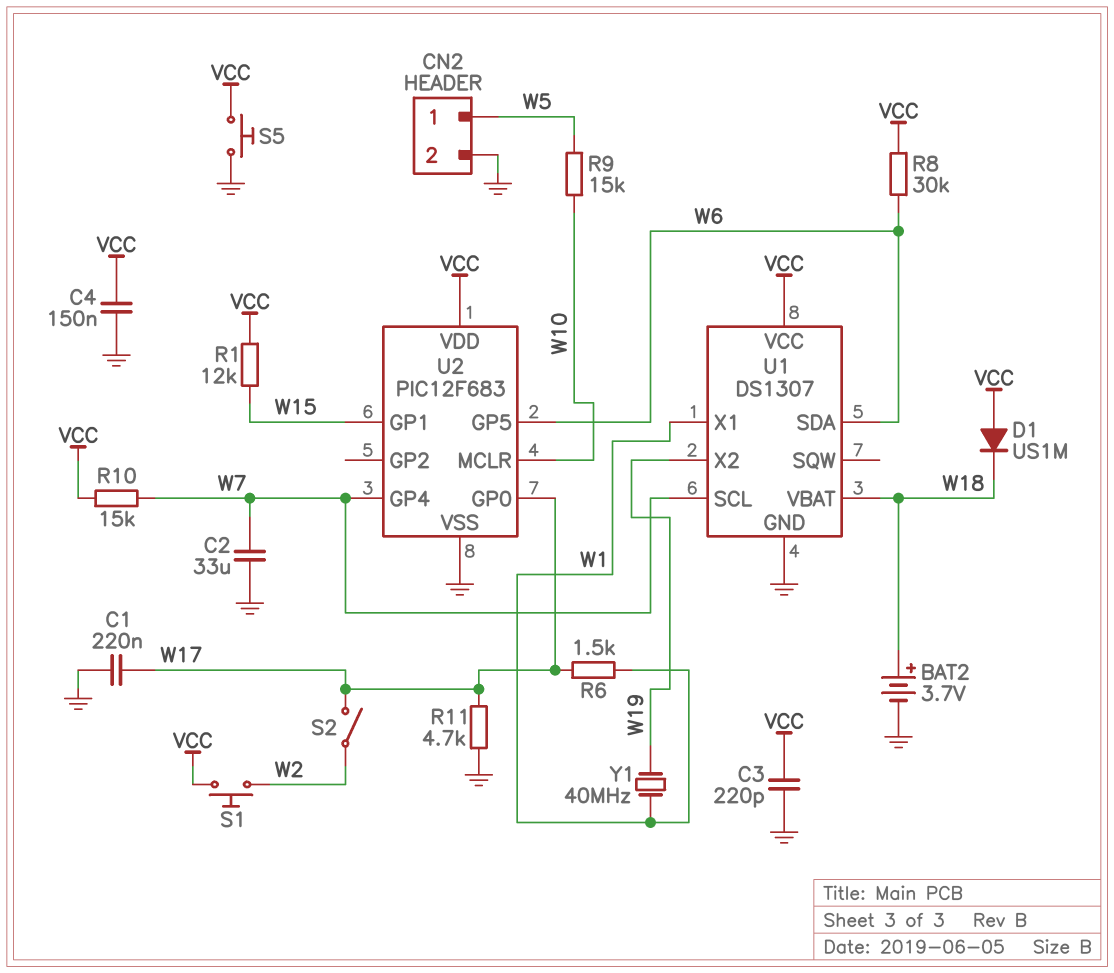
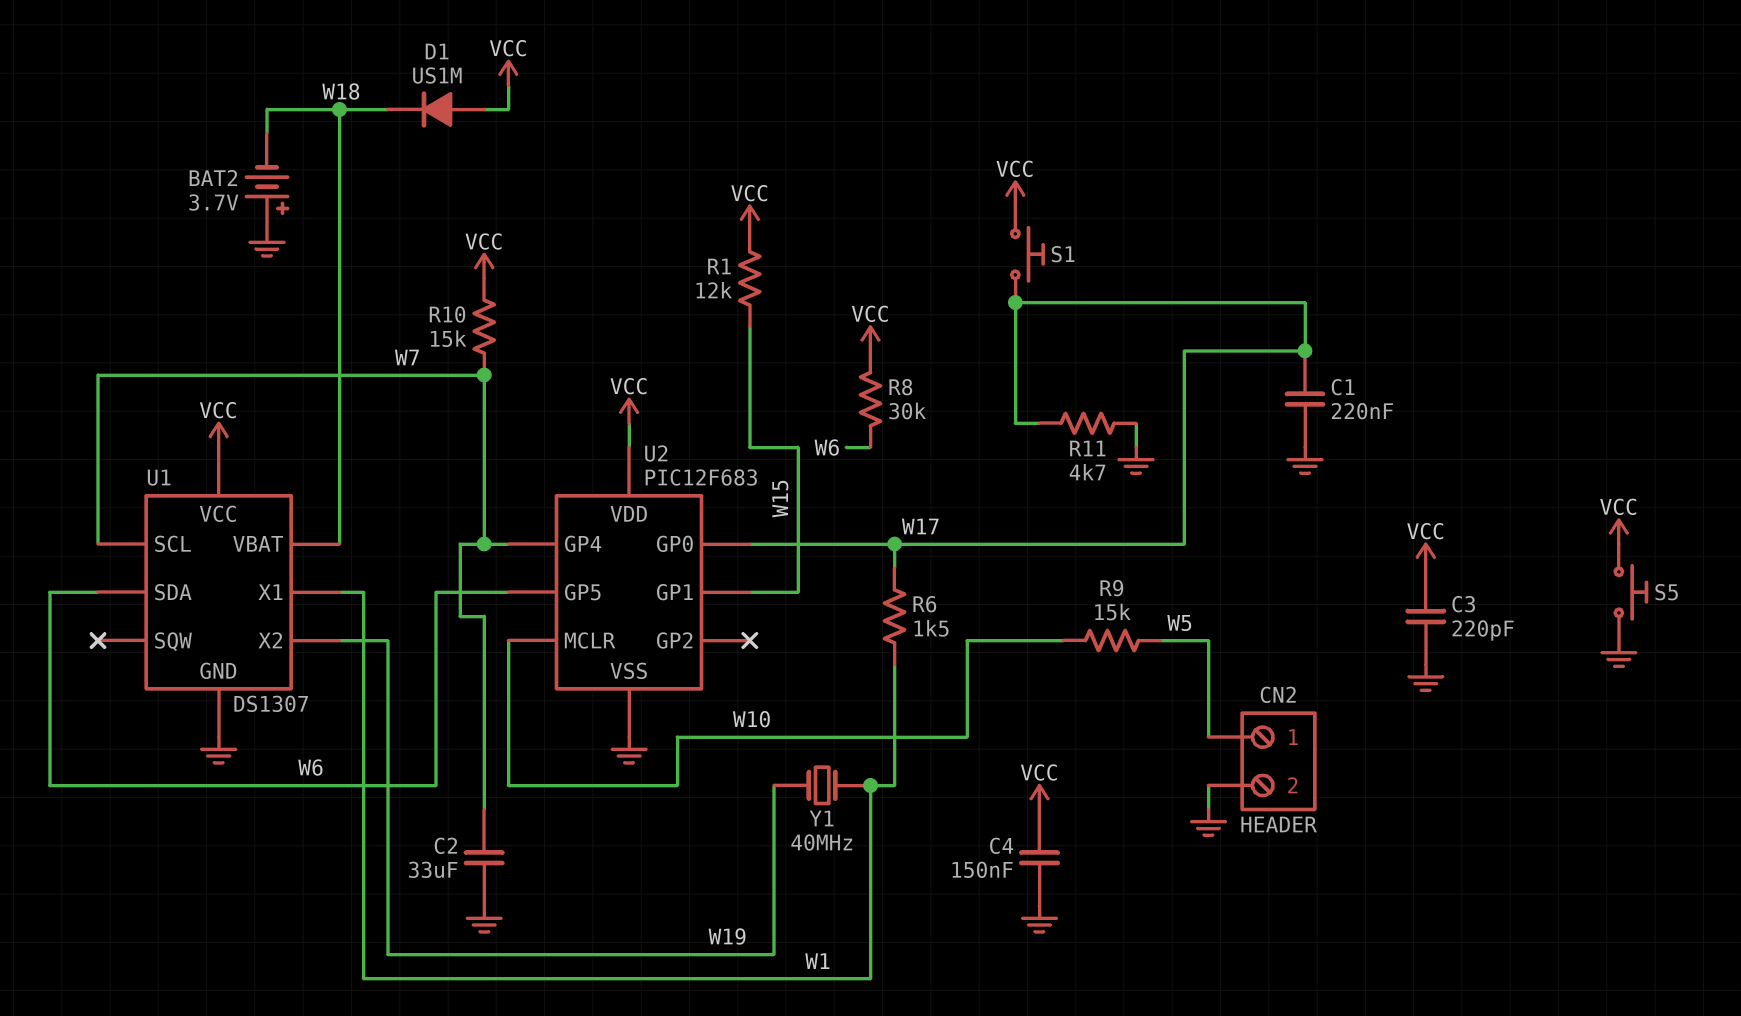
BAT2: 3.7V (plus W18, minus GND) -> 3.7V (plus GND, minus W18)
S1: button (VCC, W2) -> button (VCC, W17)
S2: switch (W2, W17) -> none

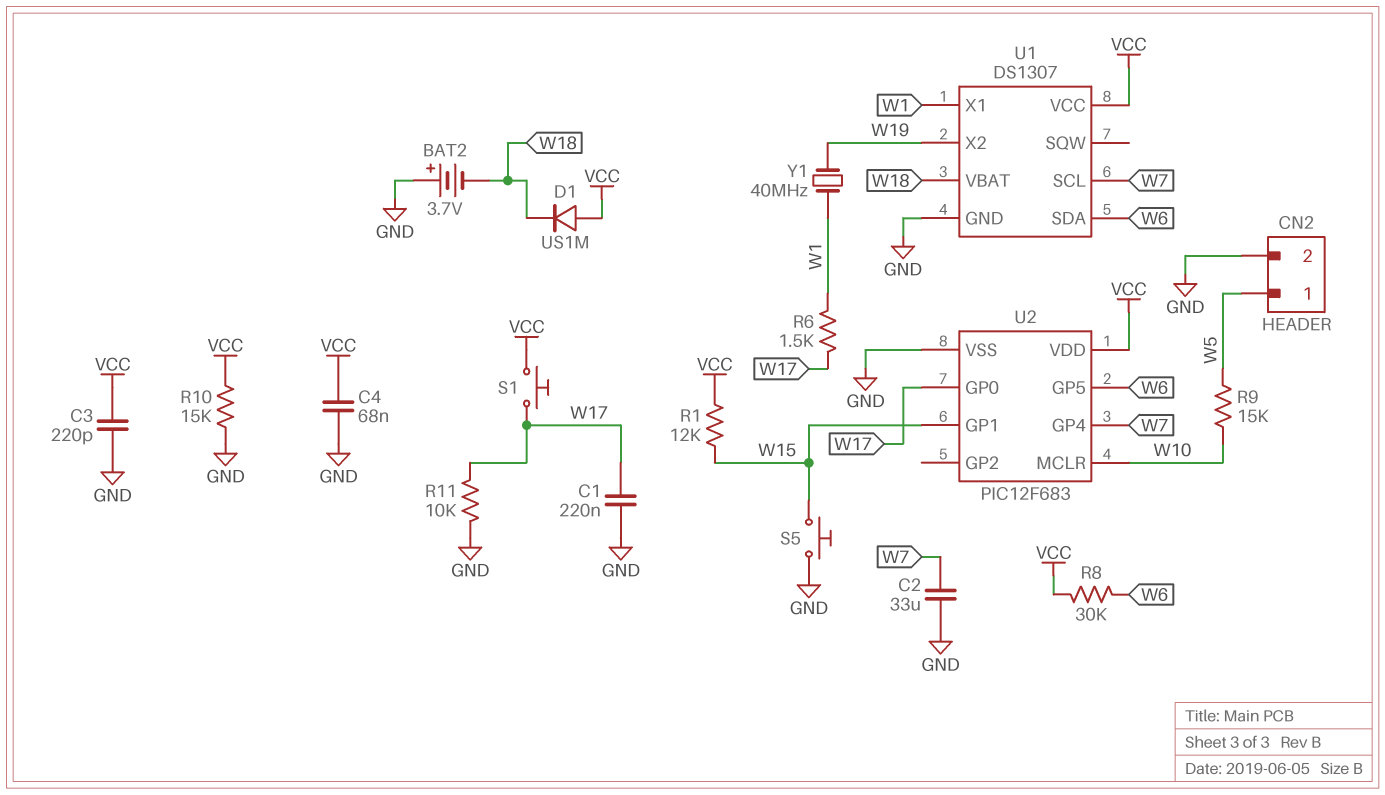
C4: 150nF (GND, VCC) -> 68nF (GND, VCC)
R10: 15k (VCC, W7) -> 15k (GND, VCC)
R11: 4.7k (GND, W17) -> 10k (GND, W17)
S5: button (GND, VCC) -> button (GND, W15)

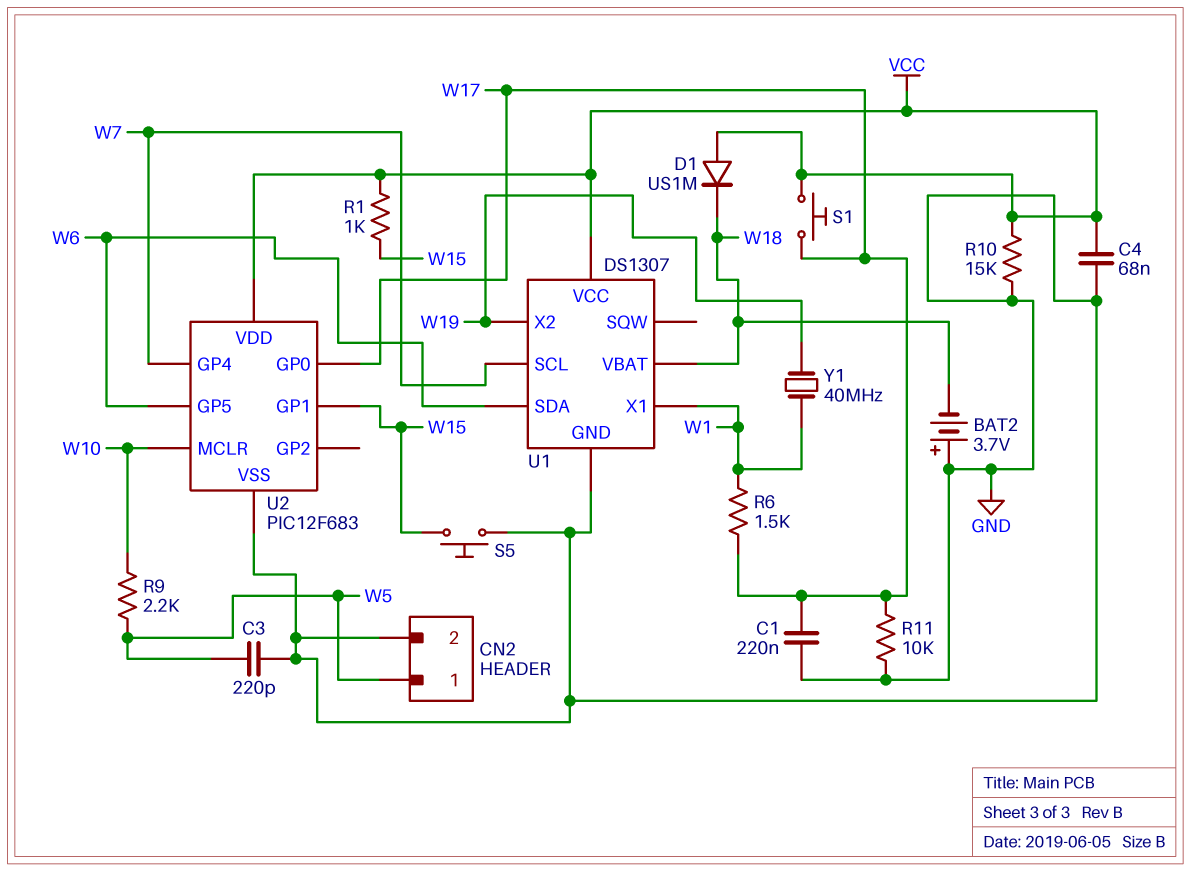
C2: 33uF (GND, W7) -> none
C3: 220pF (GND, VCC) -> 220pF (GND, W5)
R1: 12k (VCC, W15) -> 1k (VCC, W15)
R8: 30k (VCC, W6) -> none
R9: 15k (W5, W10) -> 2.2k (W5, W10)

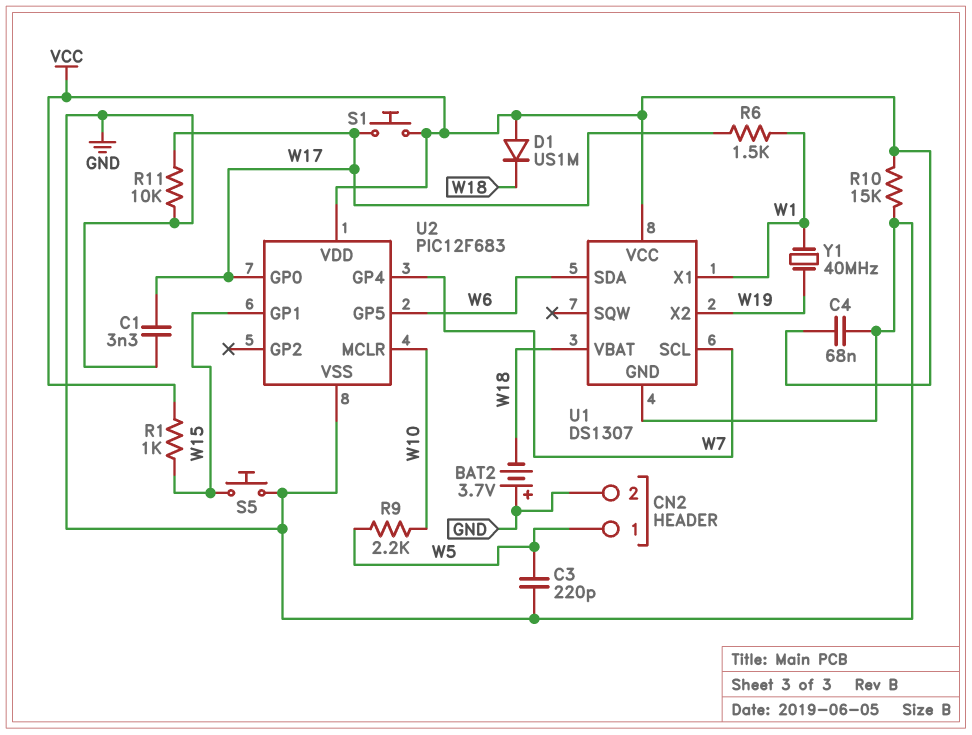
C1: 220nF (GND, W17) -> 3.3nF (GND, W17)

